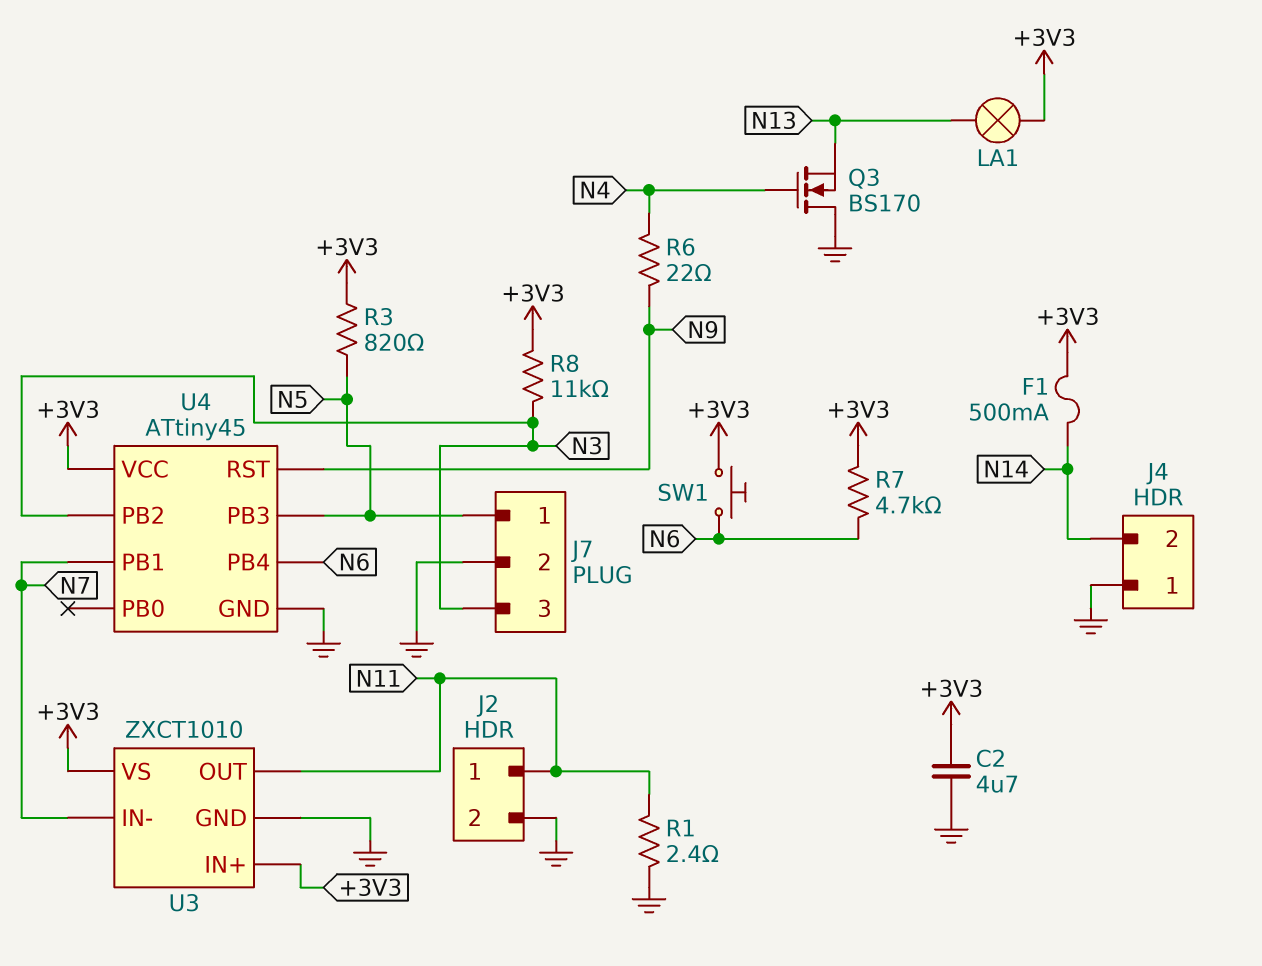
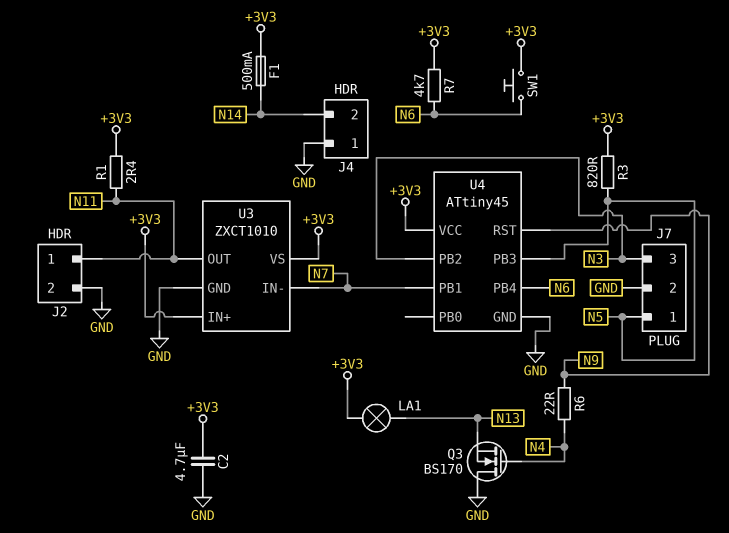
R1: 2.4 (GND, N11) -> 2.4 (+3V3, N11)
R8: 11k (+3V3, N3) -> none

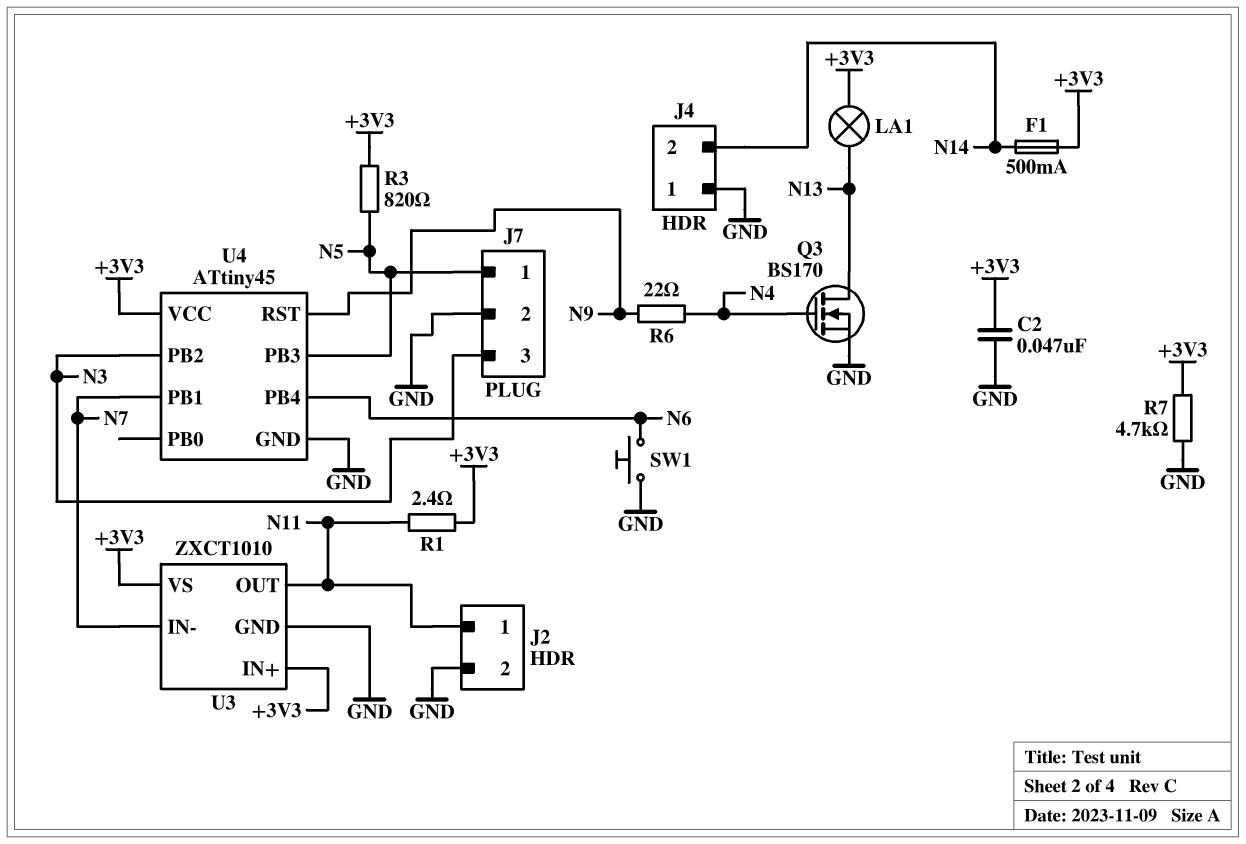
C2: 4.7uF (+3V3, GND) -> 47nF (+3V3, GND)
Q3: NMOS BS170 (G N4, D GND, S N13) -> NMOS BS170 (G N4, D N13, S GND)
R7: 4.7k (+3V3, N6) -> 4.7k (+3V3, GND)
SW1: button (+3V3, N6) -> button (GND, N6)

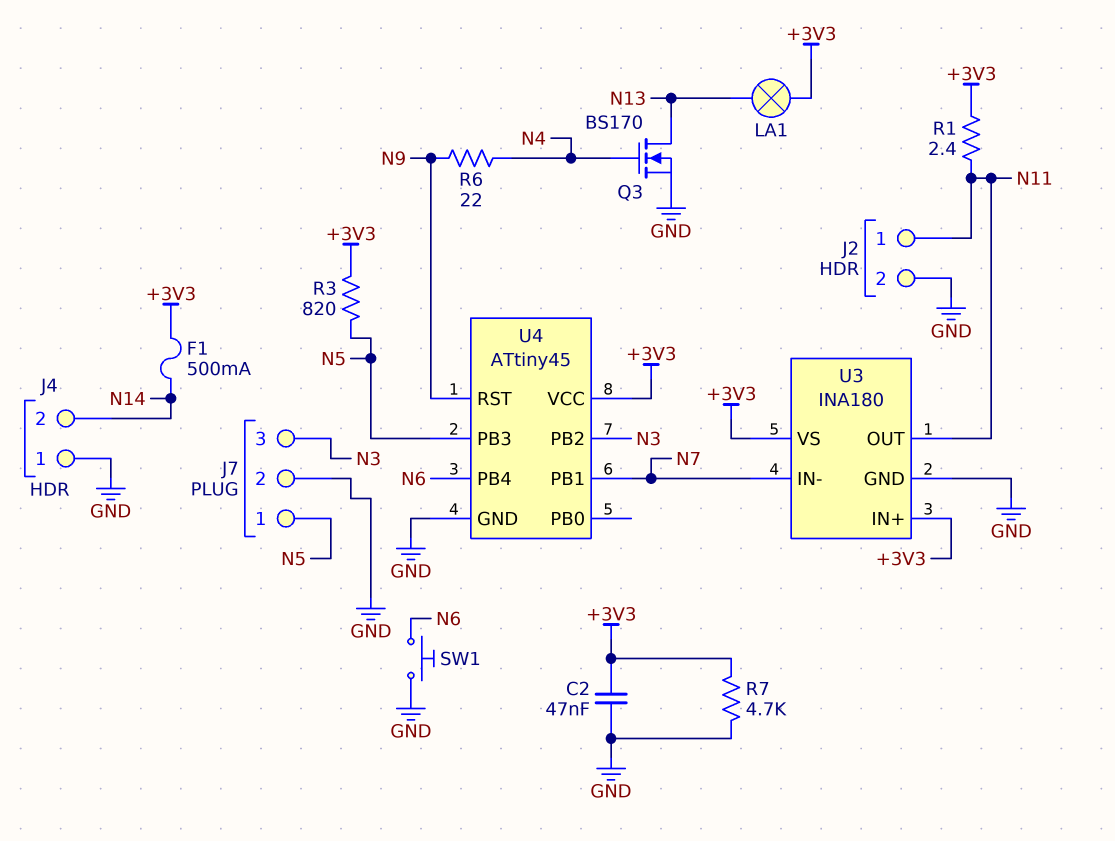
U3: ZXCT1010 -> INA180

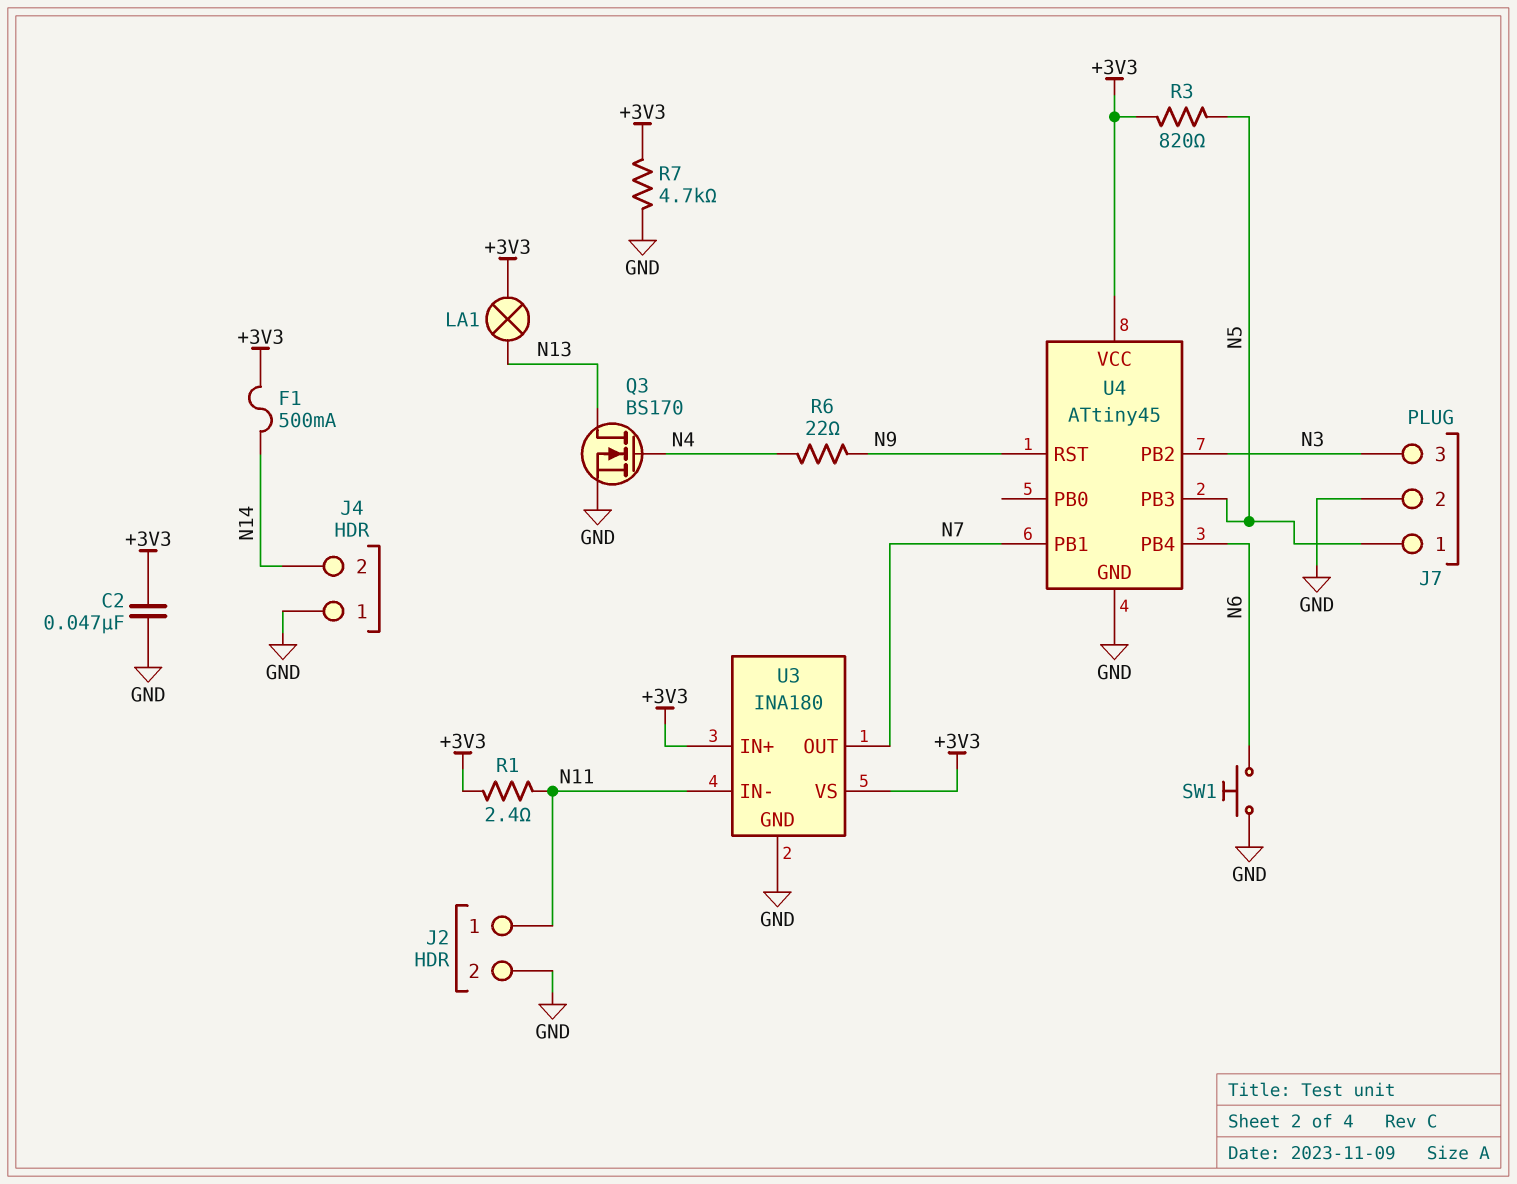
U3 pin IN-: N7 -> N11
U3 pin OUT: N11 -> N7

